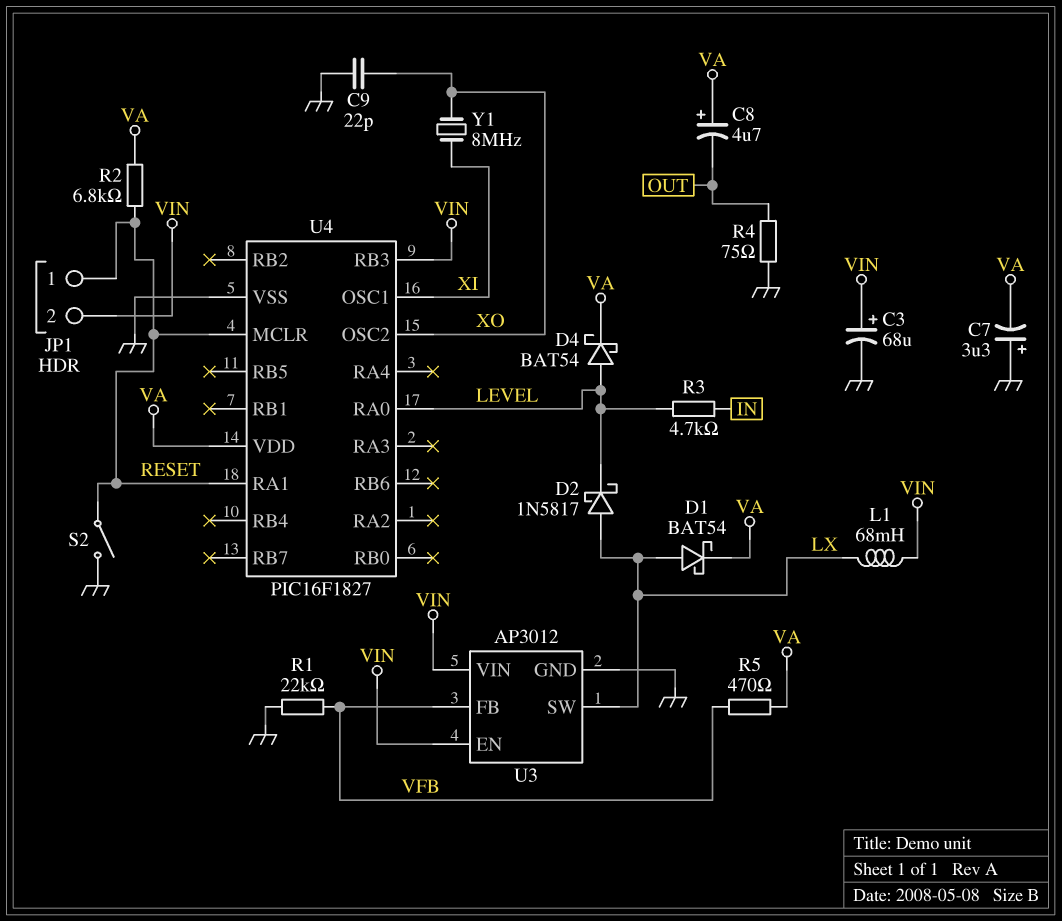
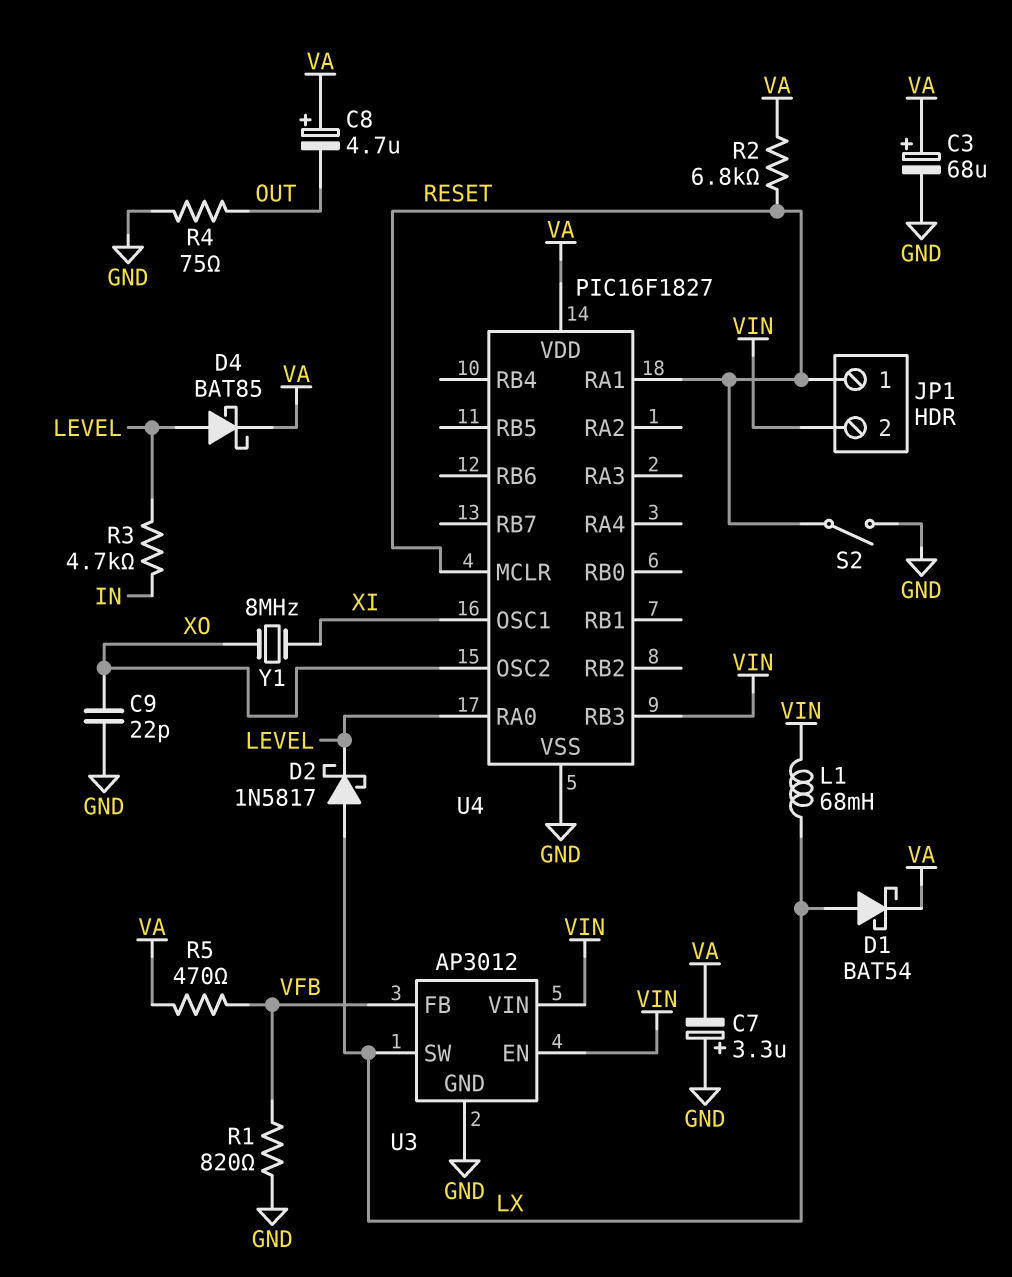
C3: 68uF (plus VIN, minus GND) -> 68uF (plus VA, minus GND)
D4: schottky BAT54 (A LEVEL, K VA) -> schottky BAT85 (A LEVEL, K VA)
R1: 22k (GND, VFB) -> 820 (GND, VFB)

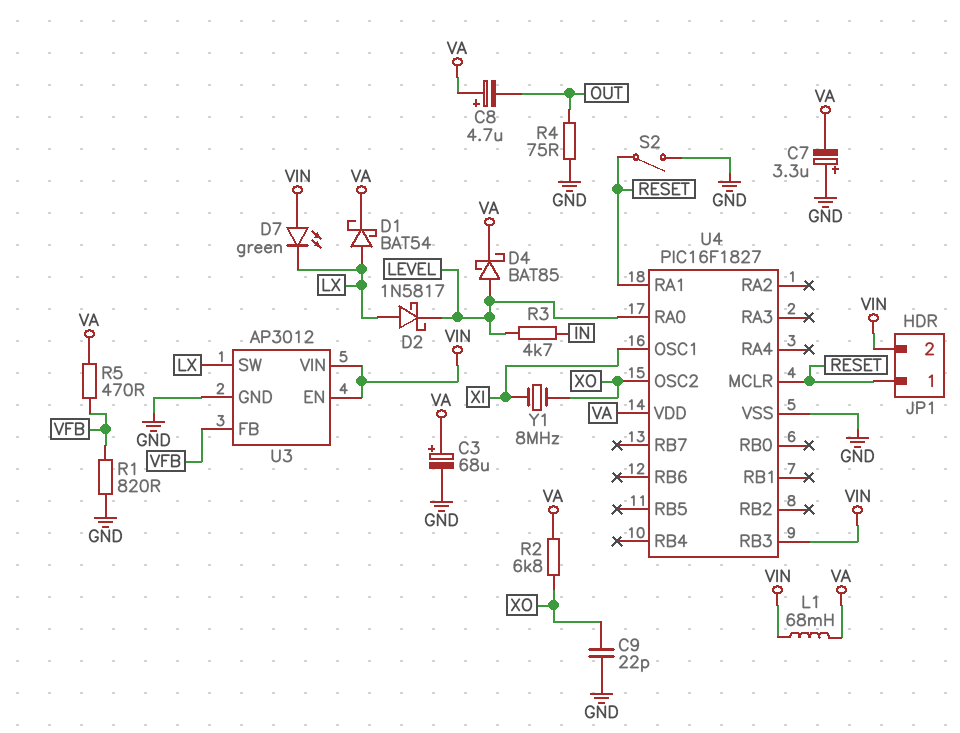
D7: none -> LED green (A VIN, K LX)
L1: 68mH (LX, VIN) -> 68mH (VA, VIN)
R2: 6.8k (RESET, VA) -> 6.8k (VA, XO)

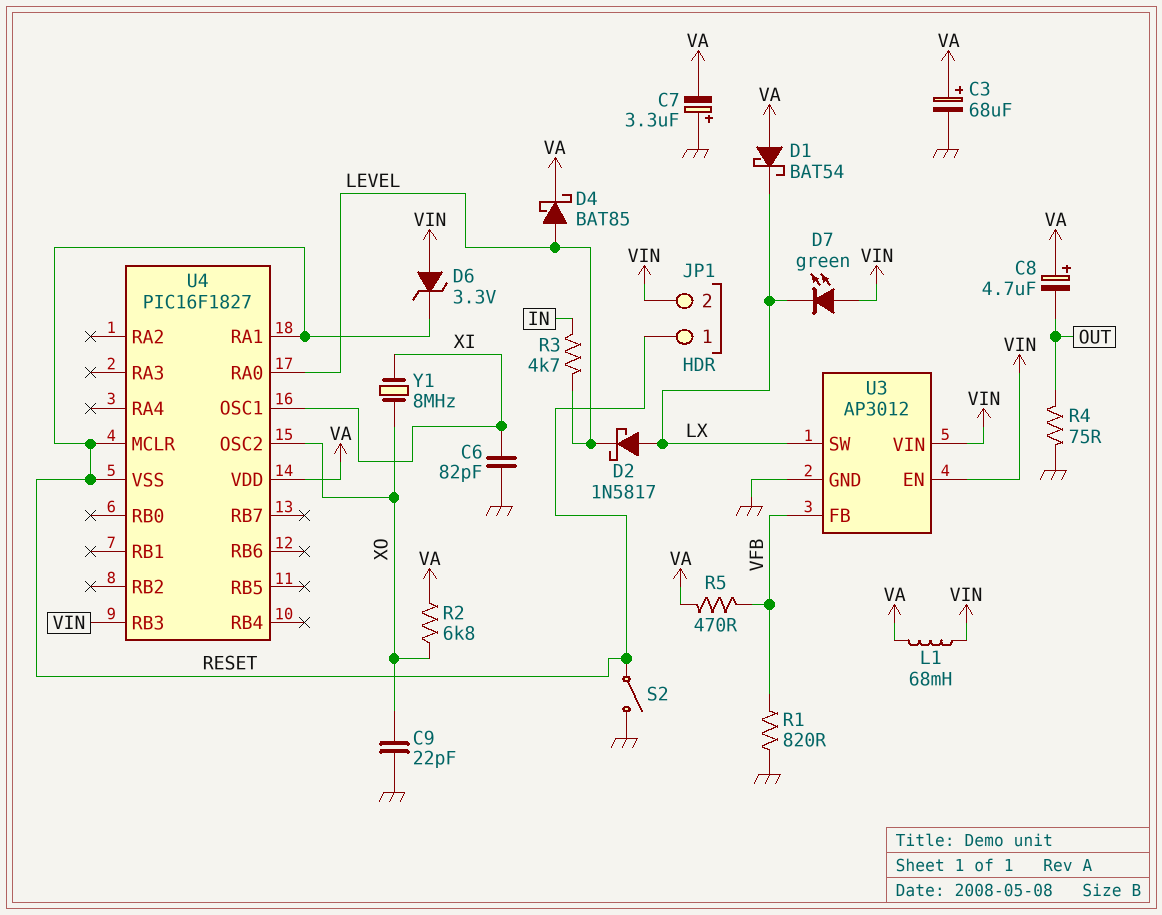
C6: none -> 82pF (GND, XI)
D1: schottky BAT54 (A LX, K VA) -> schottky BAT54 (A VA, K LX)
D6: none -> zener 3.3V (A VIN, K RESET)
U4 pin VSS: GND -> RESET

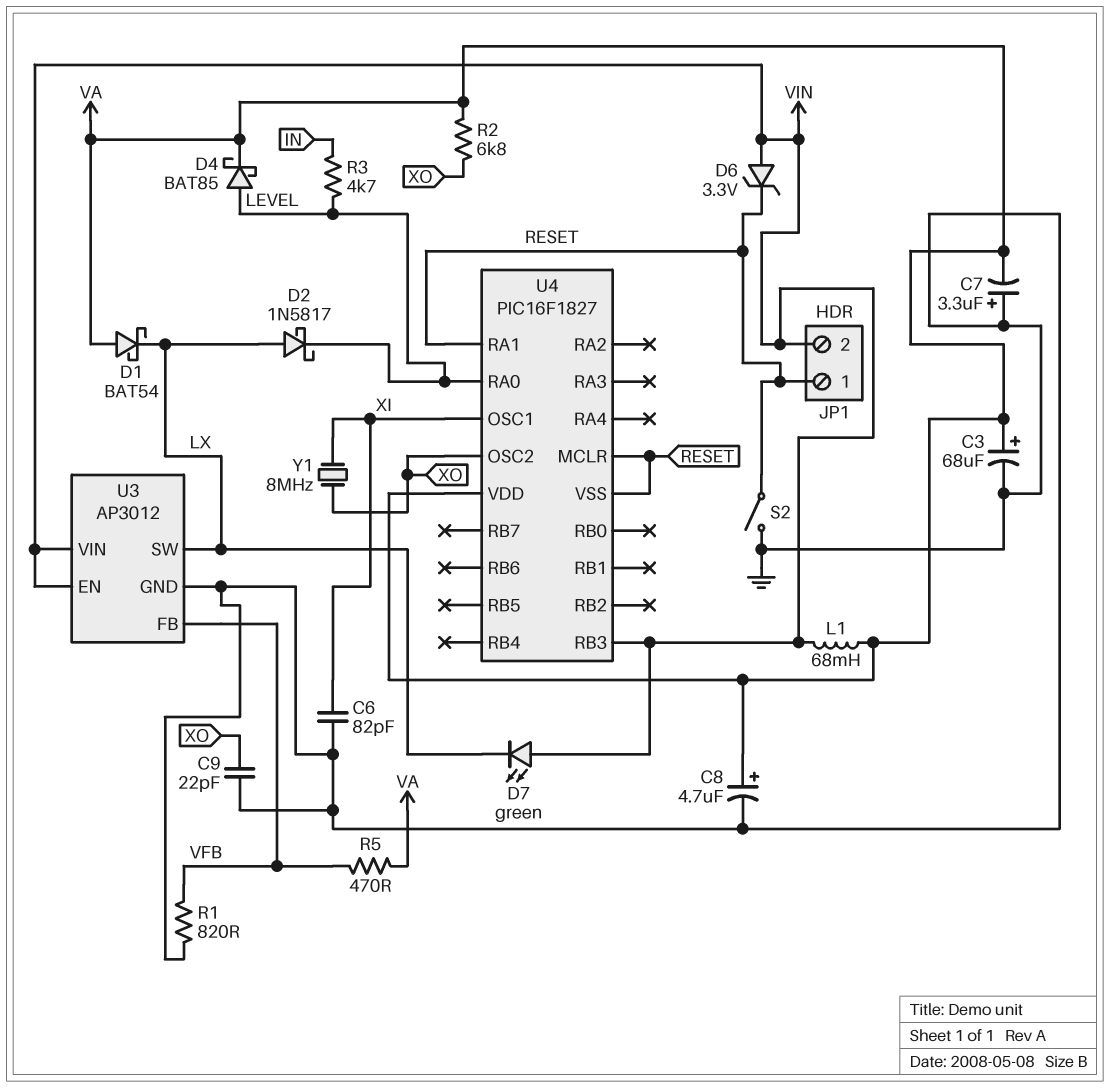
C8: 4.7uF (plus VA, minus OUT) -> 4.7uF (plus VA, minus GND)
R4: 75 (GND, OUT) -> none

